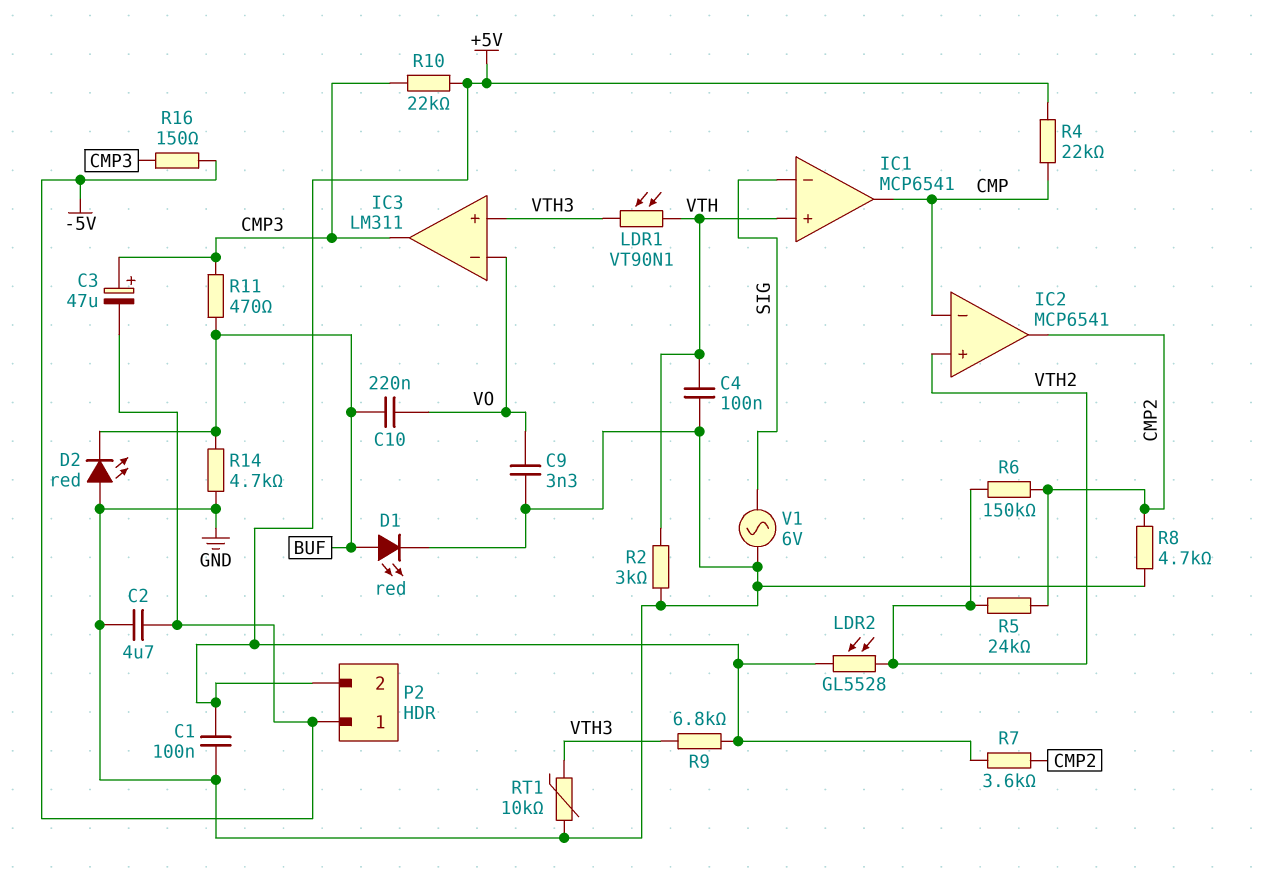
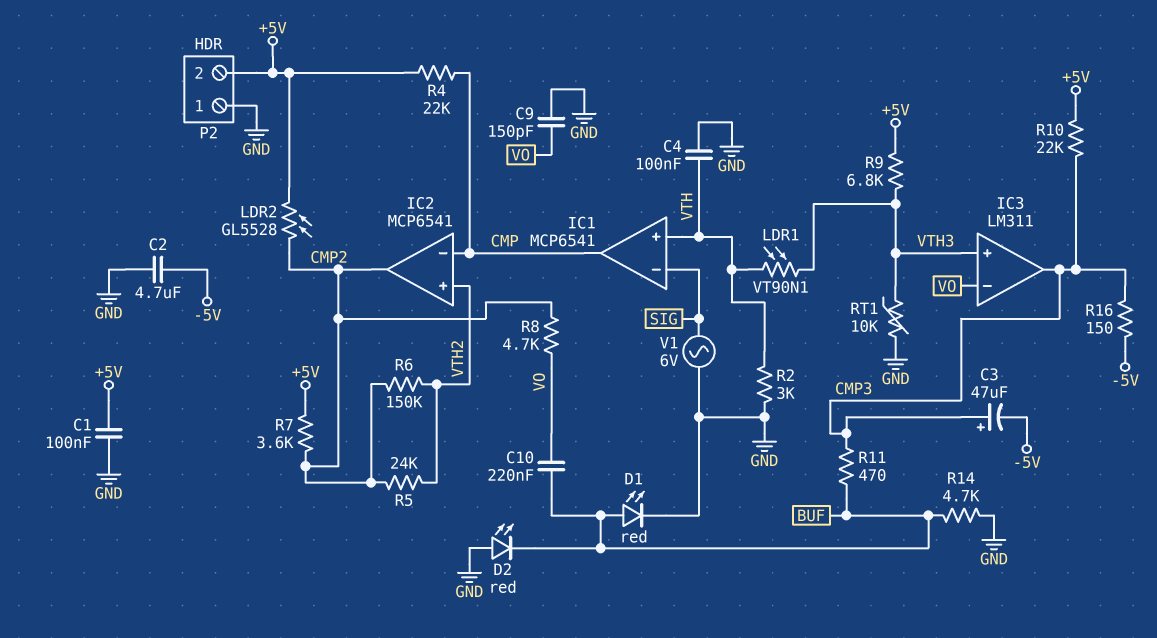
C9: 3.3nF (GND, VO) -> 150pF (GND, VO)
LDR2: GL5528 (+5V, VTH2) -> GL5528 (+5V, CMP2)
P2 pin 1: -5V -> GND
R8: 4.7k (CMP2, GND) -> 4.7k (CMP2, VO)

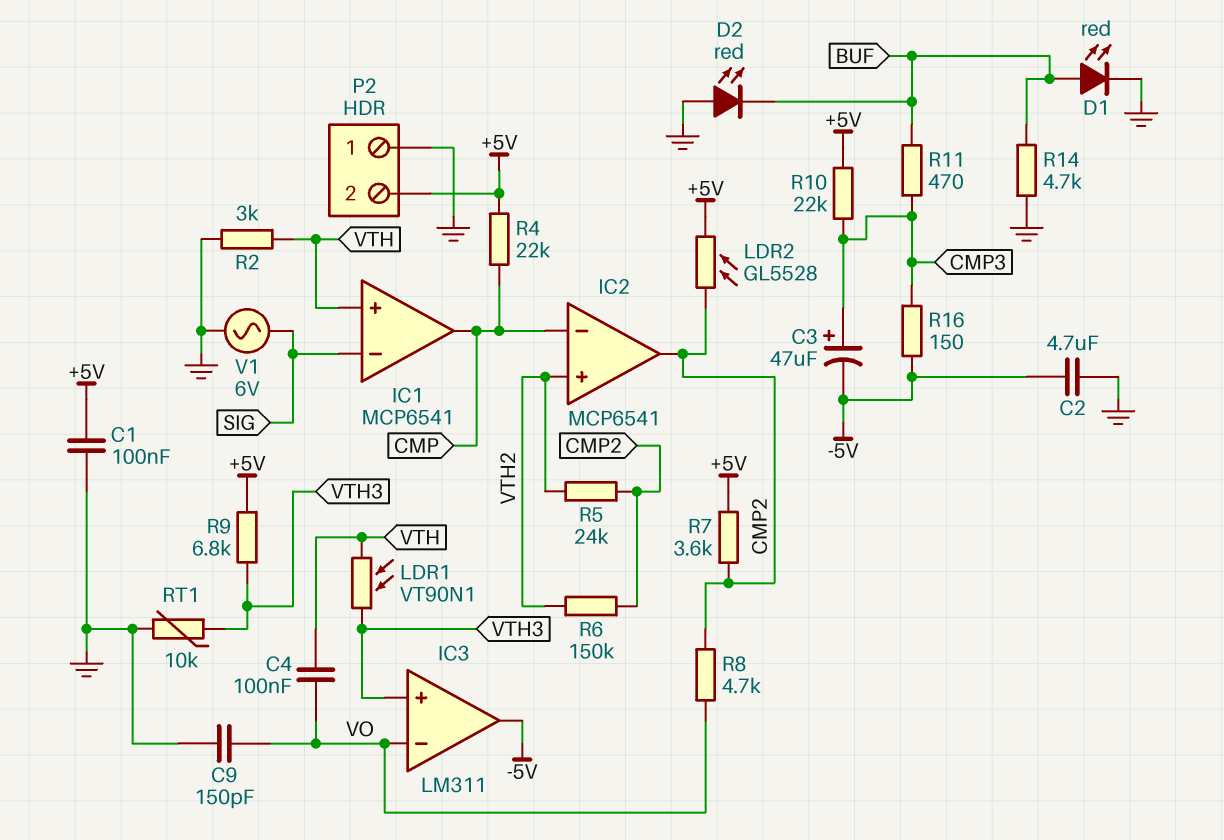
C4: 100nF (GND, VTH) -> 100nF (VO, VTH)
C10: 220nF (BUF, VO) -> none
IC3 pin out: CMP3 -> -5V

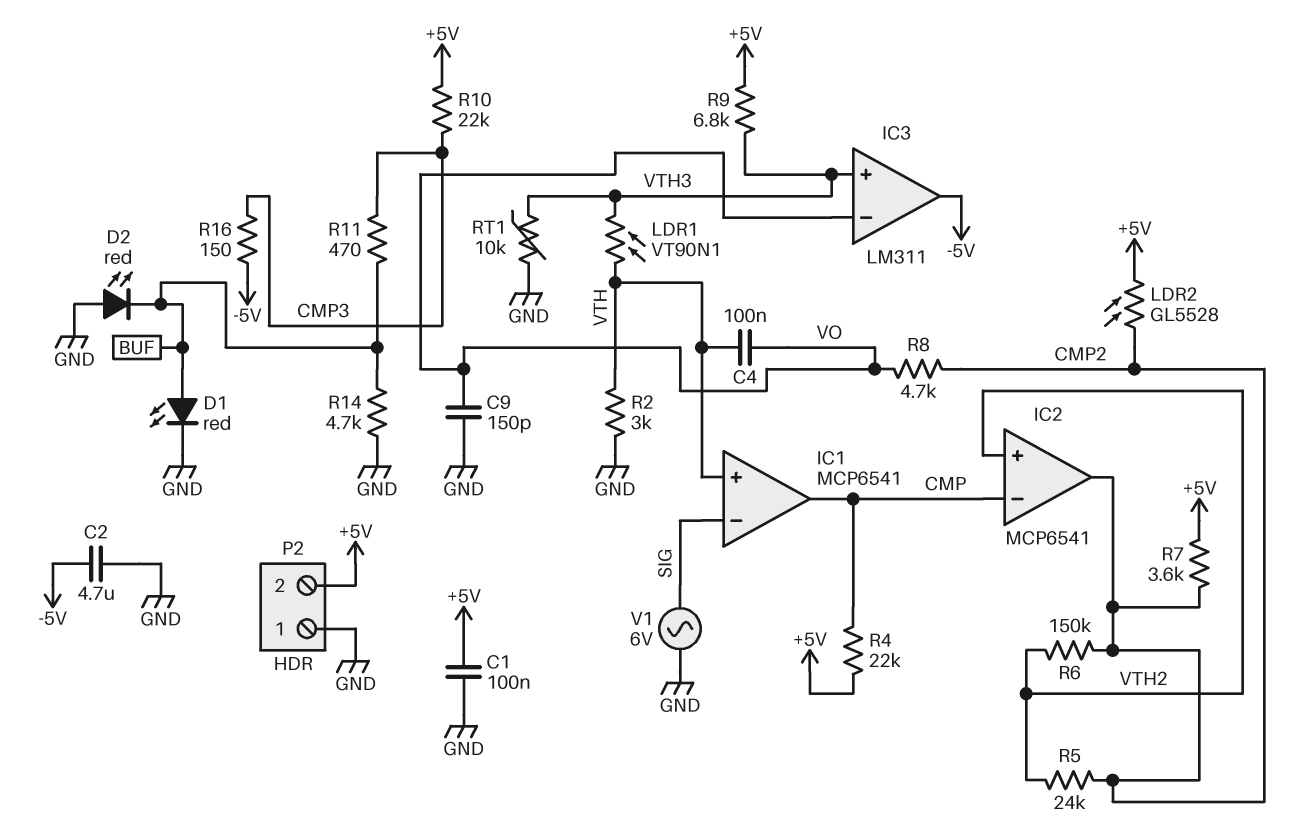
C3: 47uF (plus CMP3, minus -5V) -> none

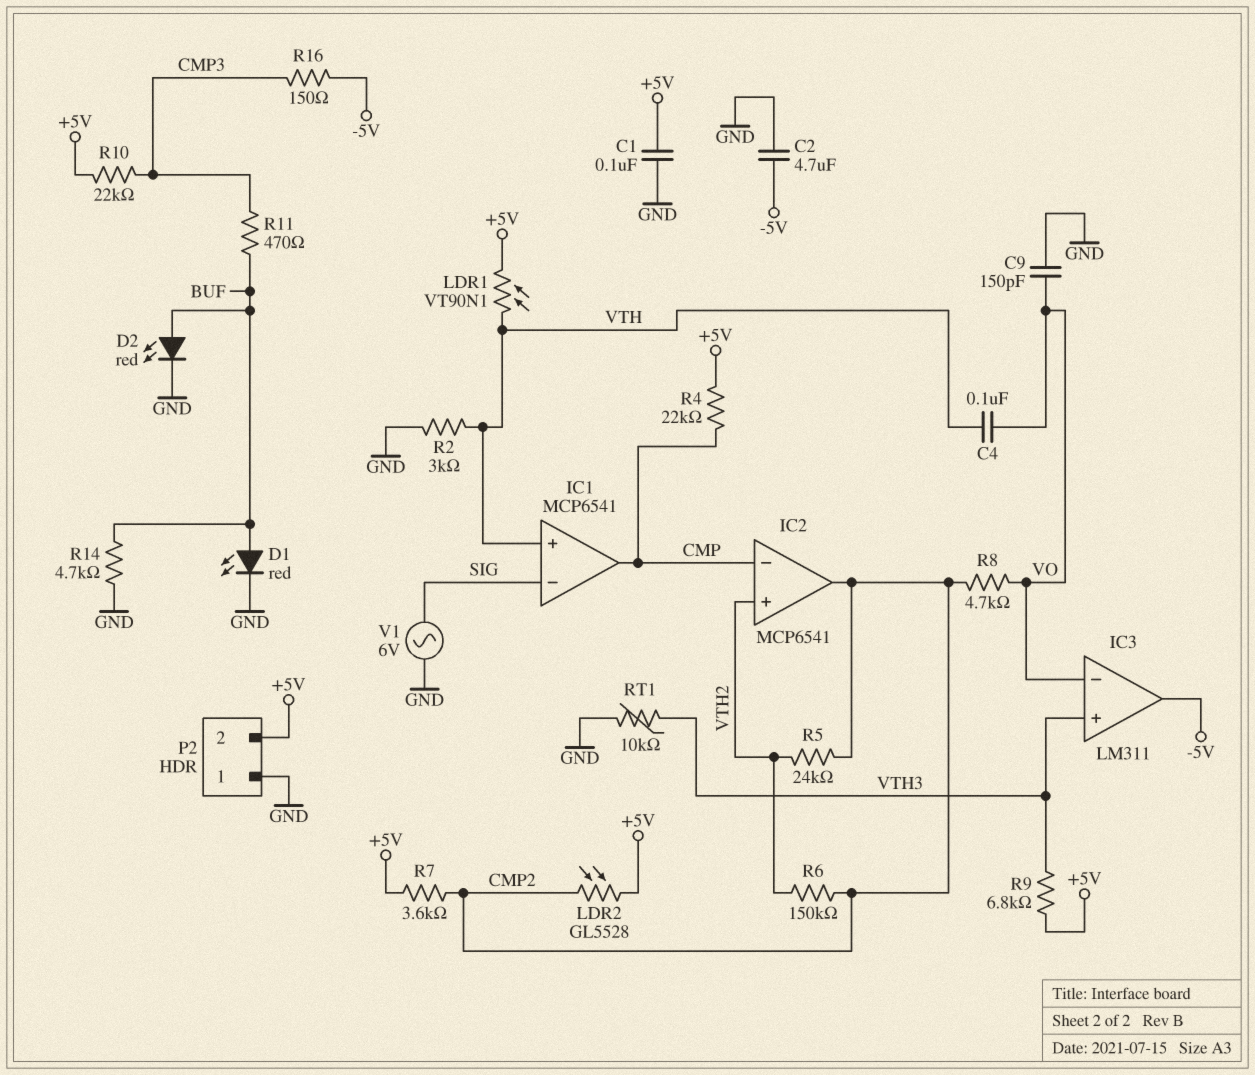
D2: LED red (A GND, K BUF) -> LED red (A BUF, K GND)
LDR1: VT90N1 (VTH, VTH3) -> VT90N1 (+5V, VTH)

